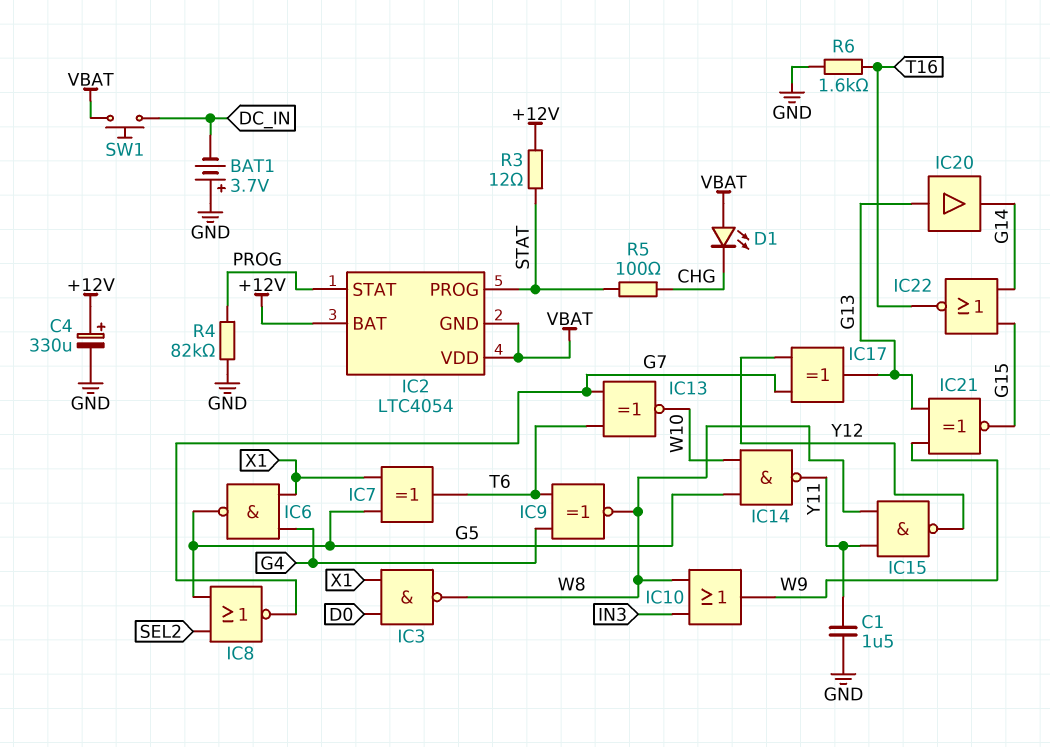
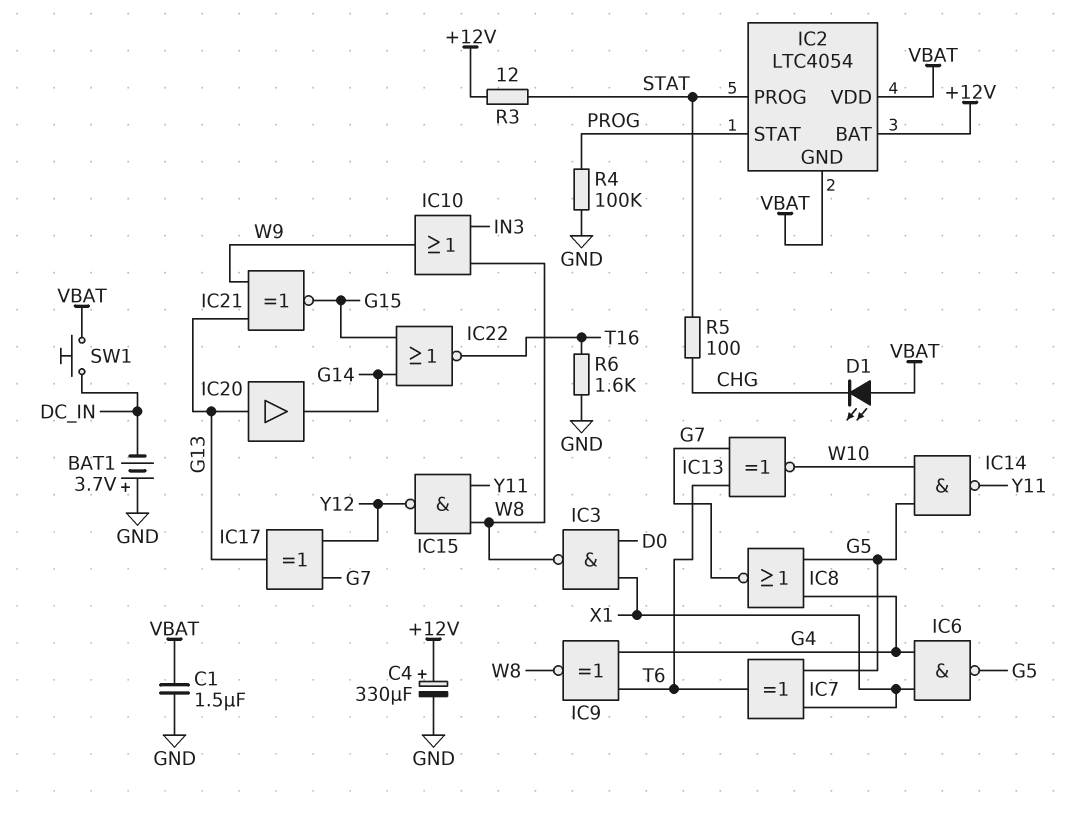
C1: 1.5uF (GND, Y11) -> 1.5uF (GND, VBAT)
IC8: NOR (in G5, in SEL2, out G7) -> NOR (in G4, in G5, out G7)
R4: 82k (GND, PROG) -> 100k (GND, PROG)

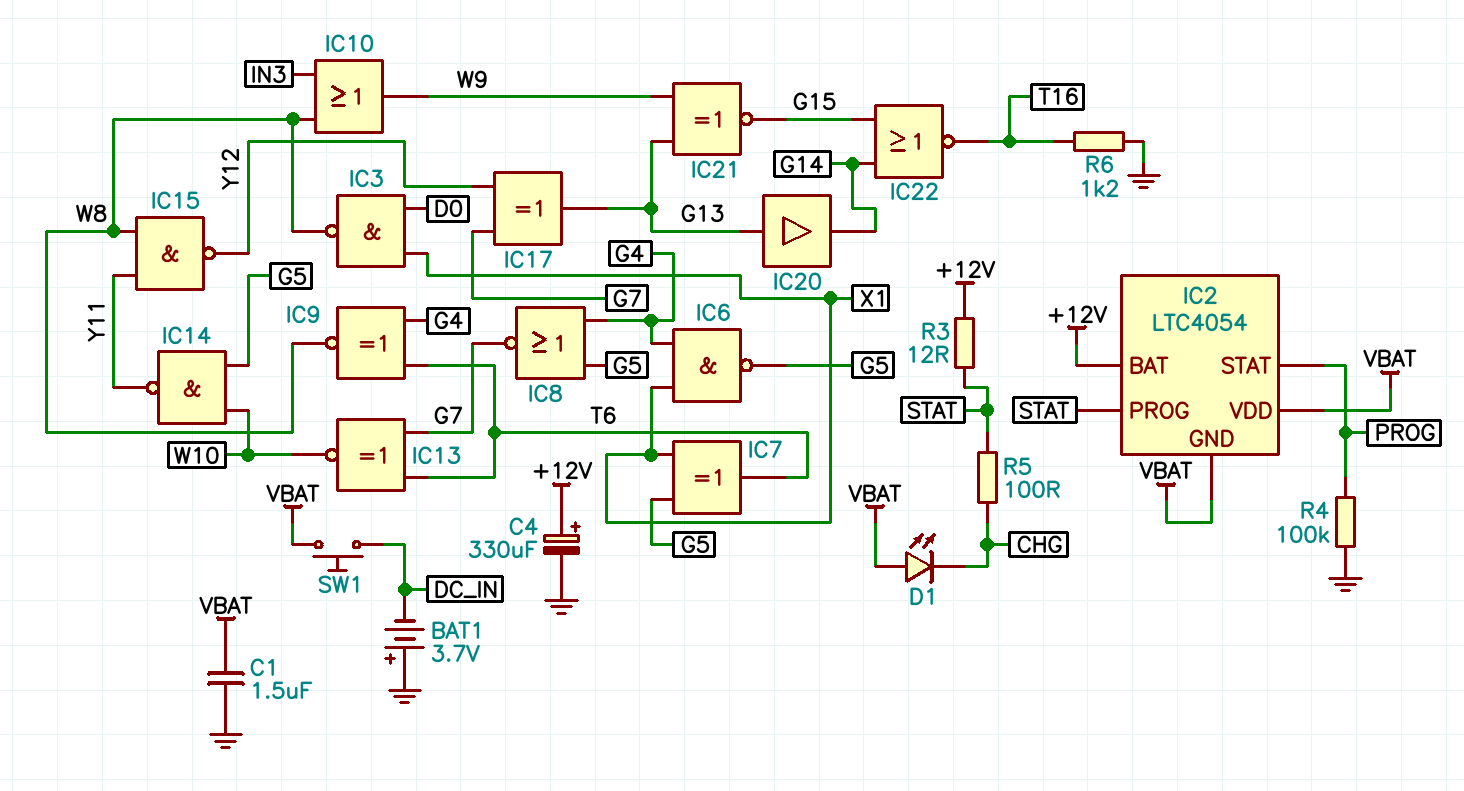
R6: 1.6k (GND, T16) -> 1.2k (GND, T16)

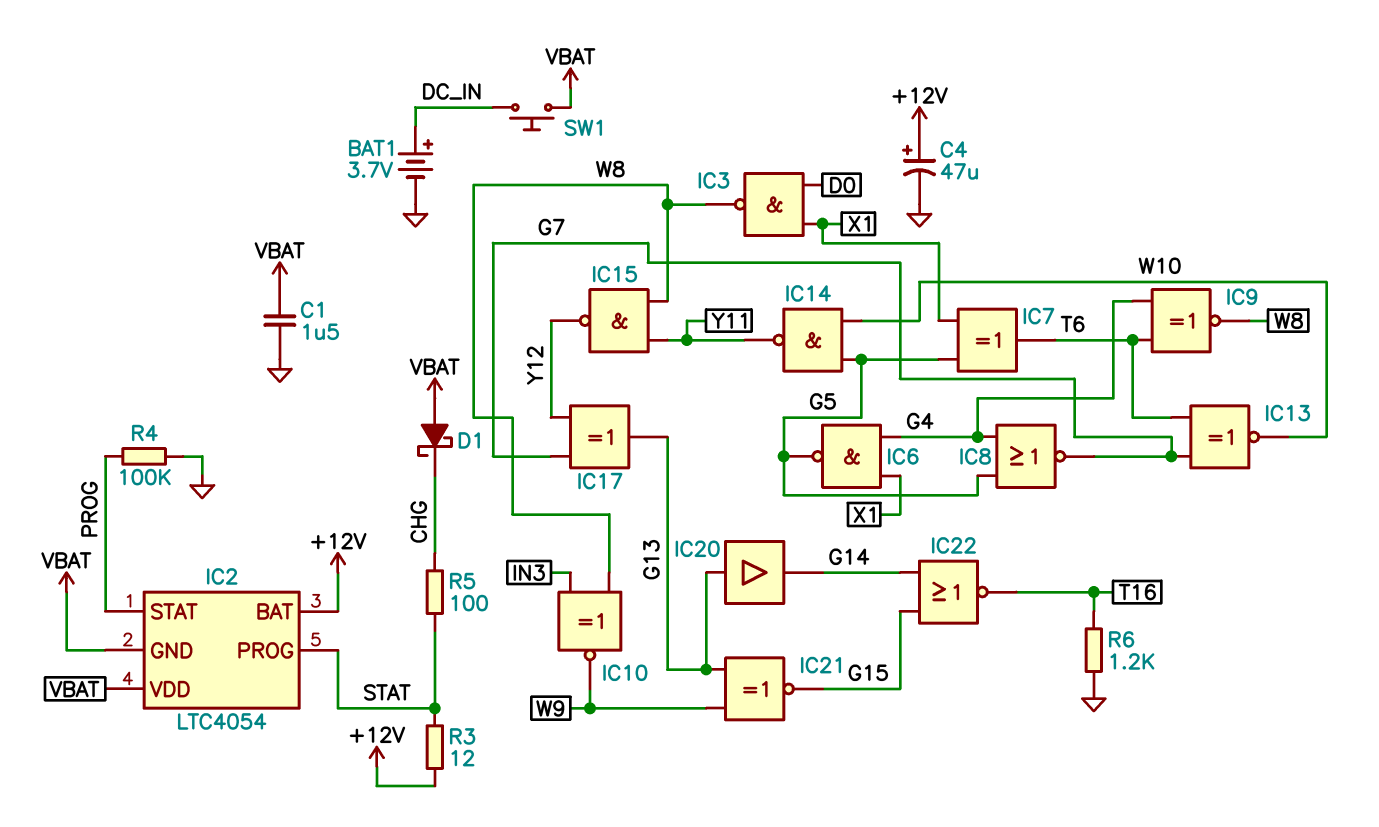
BAT1: 3.7V (plus GND, minus DC_IN) -> 3.7V (plus DC_IN, minus GND)
C4: 330uF (plus +12V, minus GND) -> 47uF (plus +12V, minus GND)
D1: LED (A VBAT, K CHG) -> schottky (A VBAT, K CHG)
IC10: OR (in IN3, in W8, out W9) -> XNOR (in IN3, in W8, out W9)

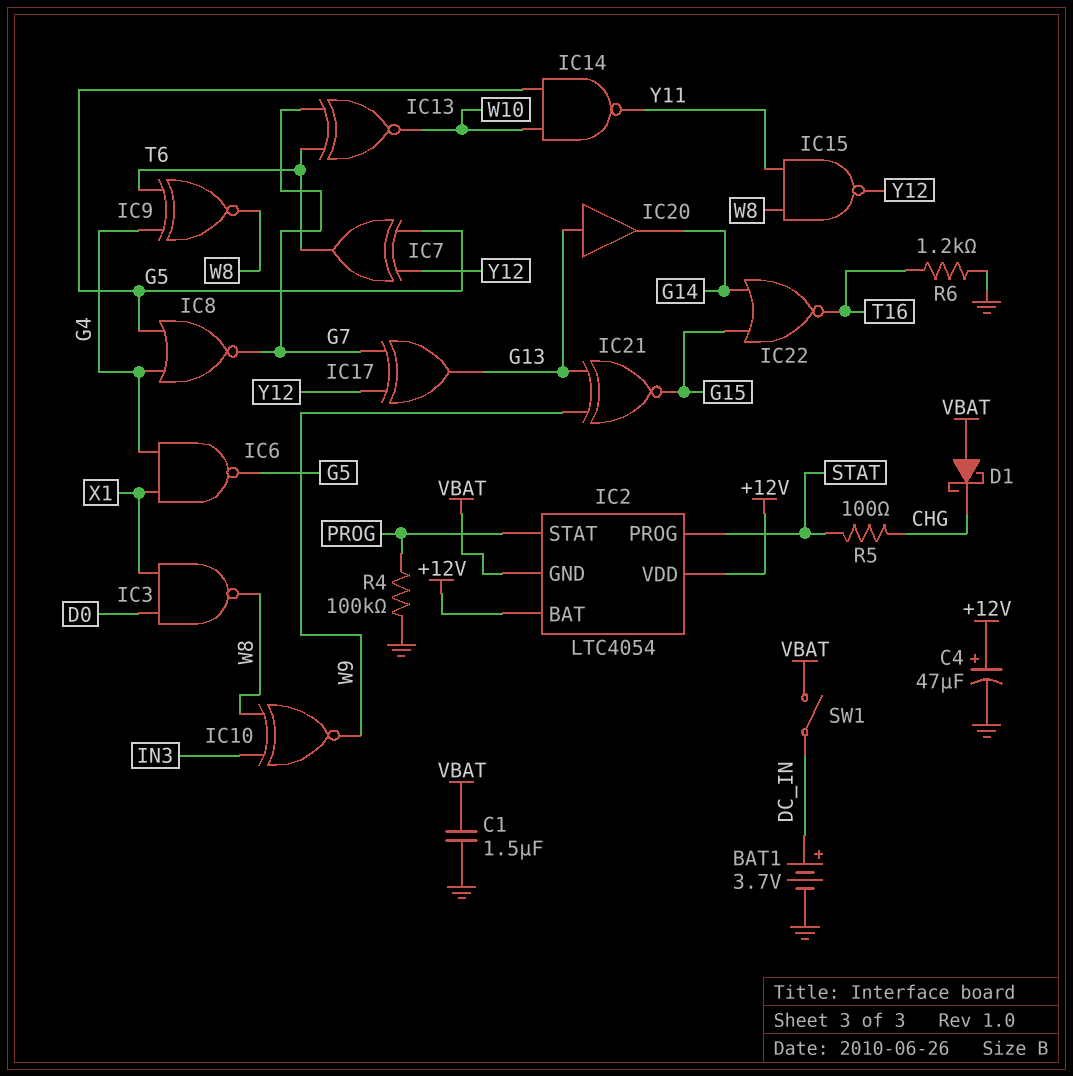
IC2 pin VDD: VBAT -> +12V
IC7: XOR (in G5, in X1, out T6) -> XOR (in G5, in Y12, out T6)
R3: 12 (+12V, STAT) -> none
SW1: button (DC_IN, VBAT) -> switch (DC_IN, VBAT)

